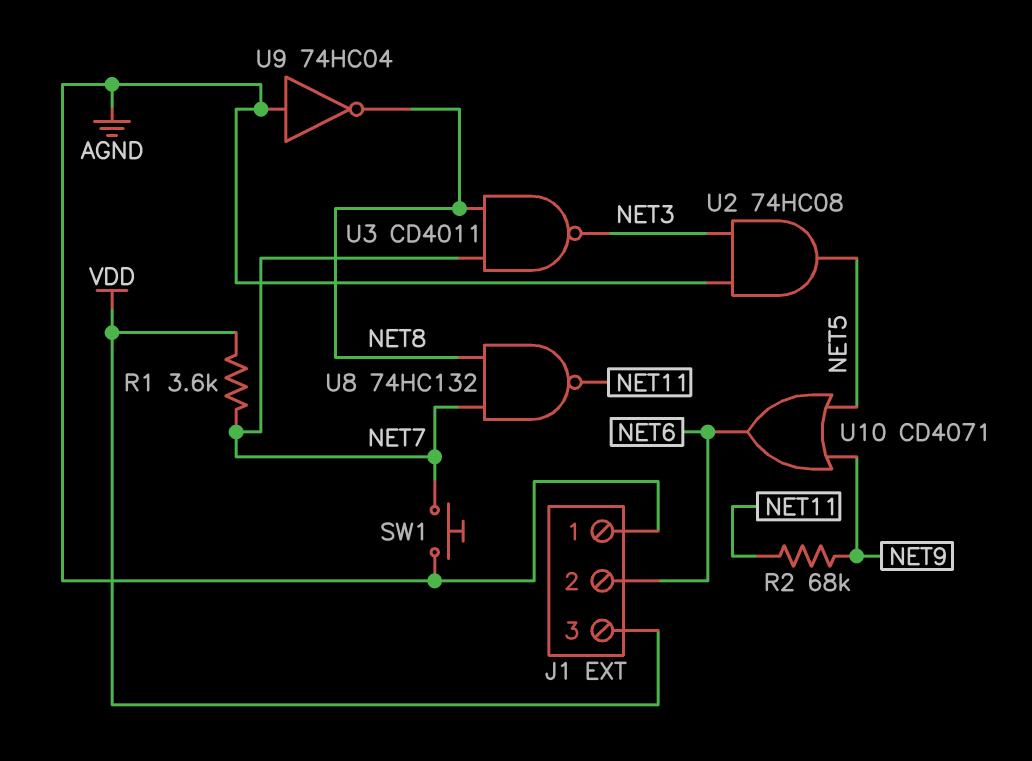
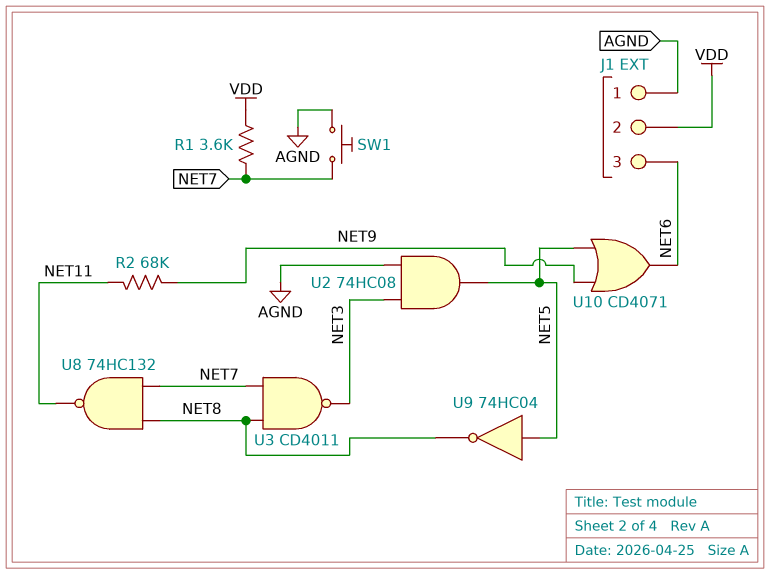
J1 pin 2: NET6 -> VDD
J1 pin 3: VDD -> NET6
U9: NOT 74HC04 (in AGND, out NET8) -> NOT 74HC04 (in NET5, out NET8)

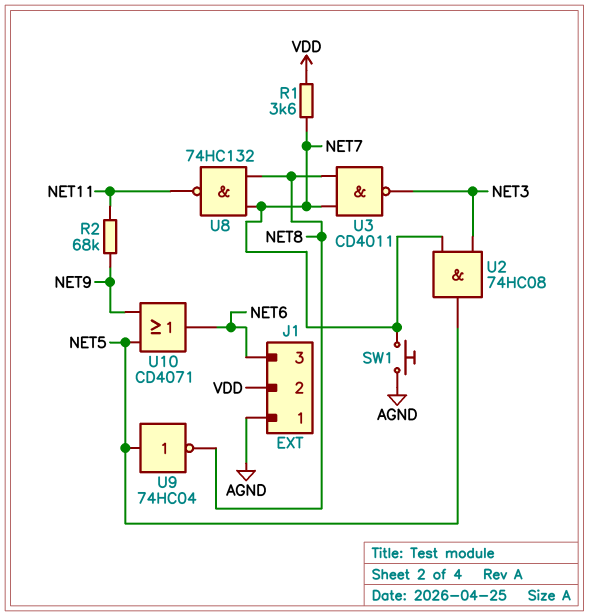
U2: AND 74HC08 (in AGND, in NET3, out NET5) -> AND 74HC08 (in NET3, in NET7, out NET5)

